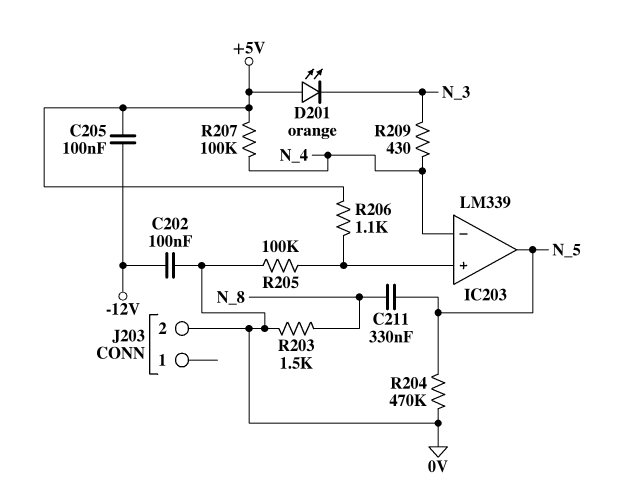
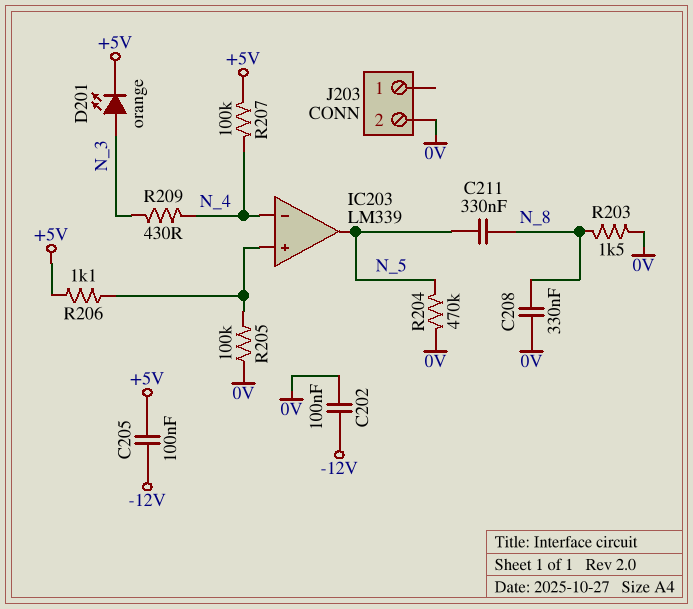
C208: none -> 330nF (0V, N_8)
D201: LED orange (A +5V, K N_3) -> LED orange (A N_3, K +5V)

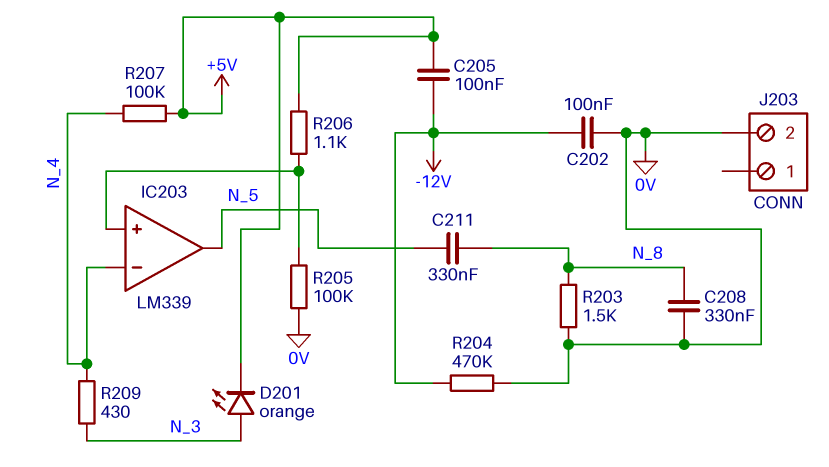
R204: 470k (0V, N_5) -> 470k (-12V, 0V)

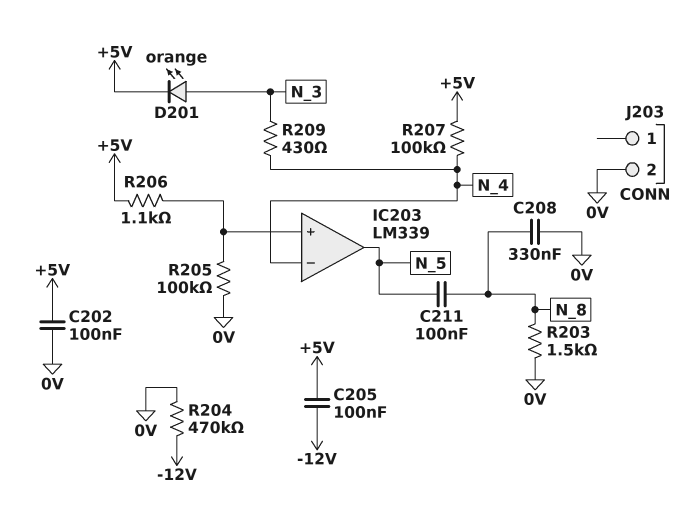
C202: 100nF (-12V, 0V) -> 100nF (+5V, 0V)
C211: 330nF (N_5, N_8) -> 100nF (N_5, N_8)

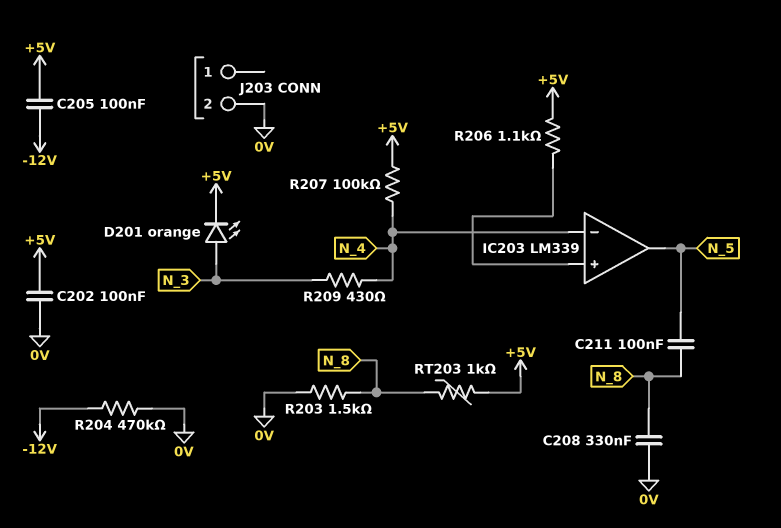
R205: 100k (0V, IC203/in+) -> none
RT203: none -> 1k (+5V, N_8)

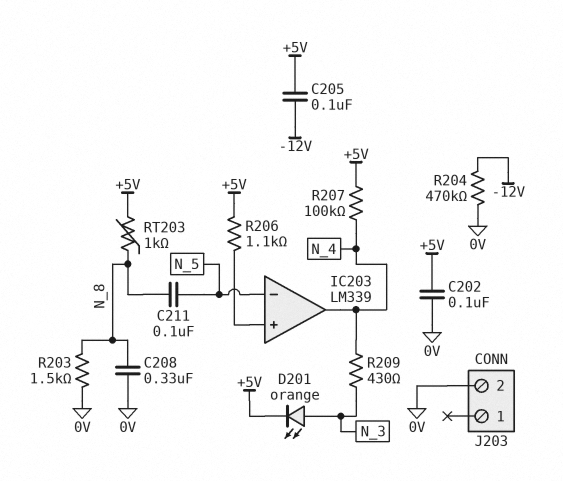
IC203 pin in-: N_4 -> N_5
IC203 pin out: N_5 -> N_4

